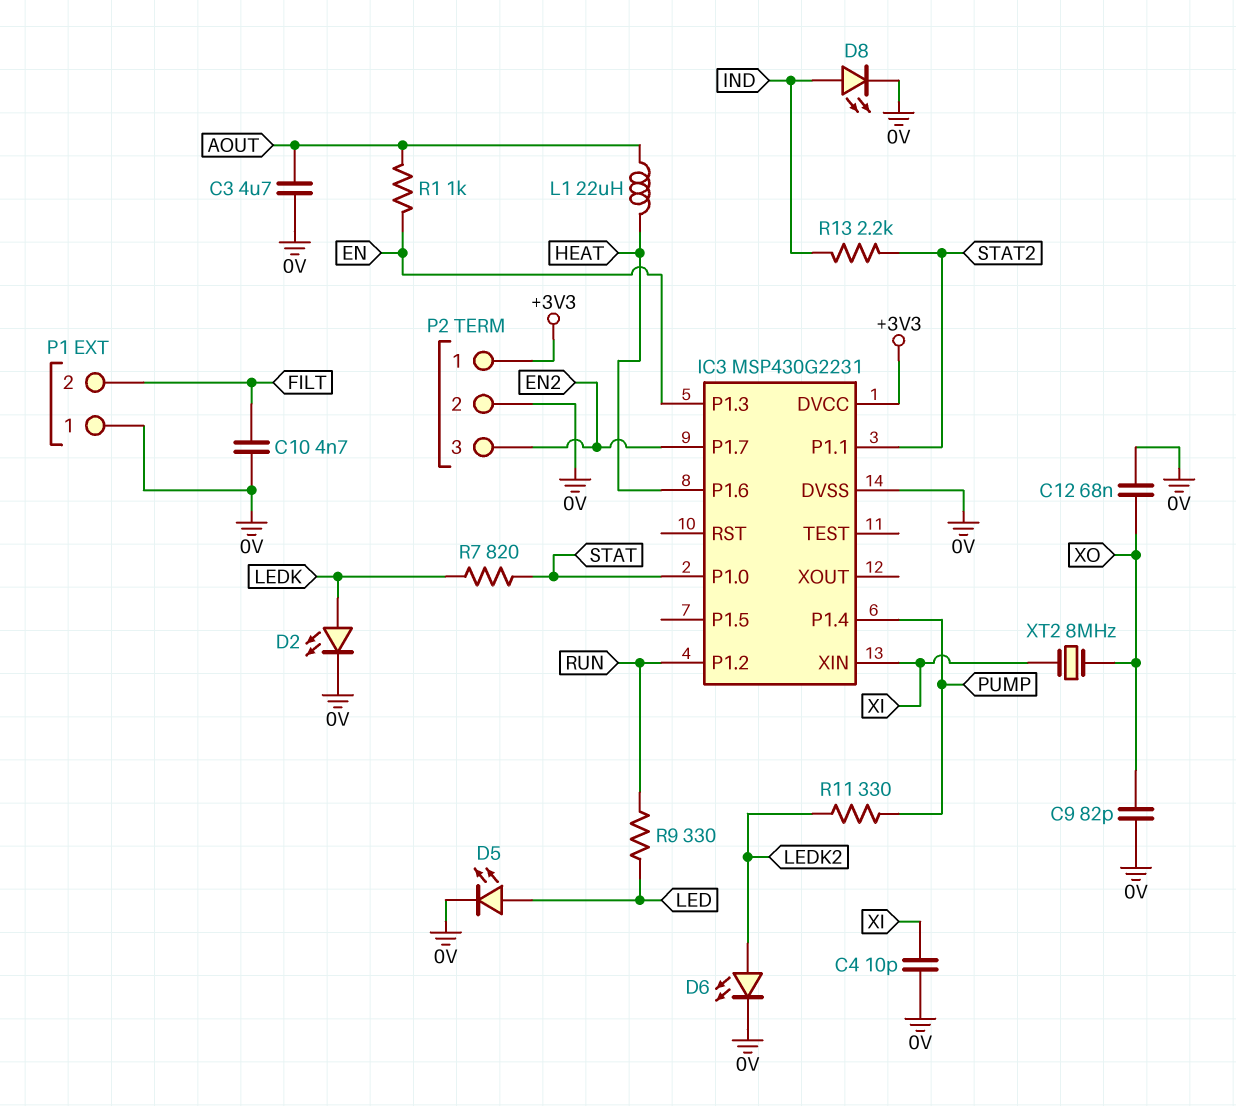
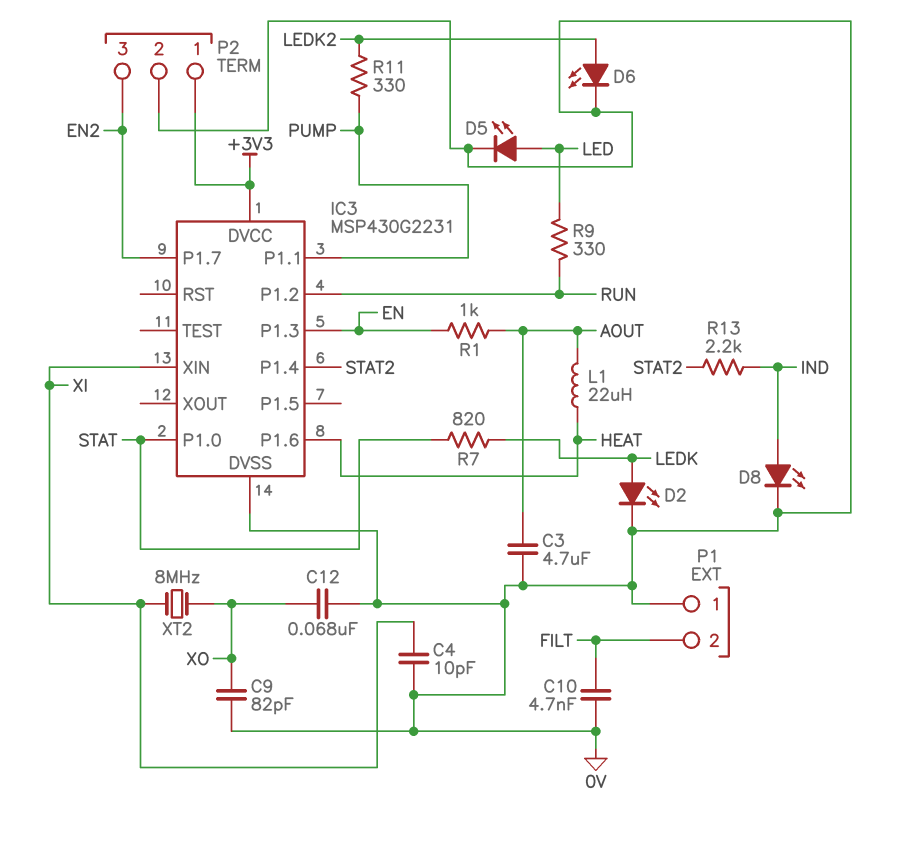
IC3 pin P1.1: STAT2 -> PUMP
IC3 pin P1.4: PUMP -> STAT2

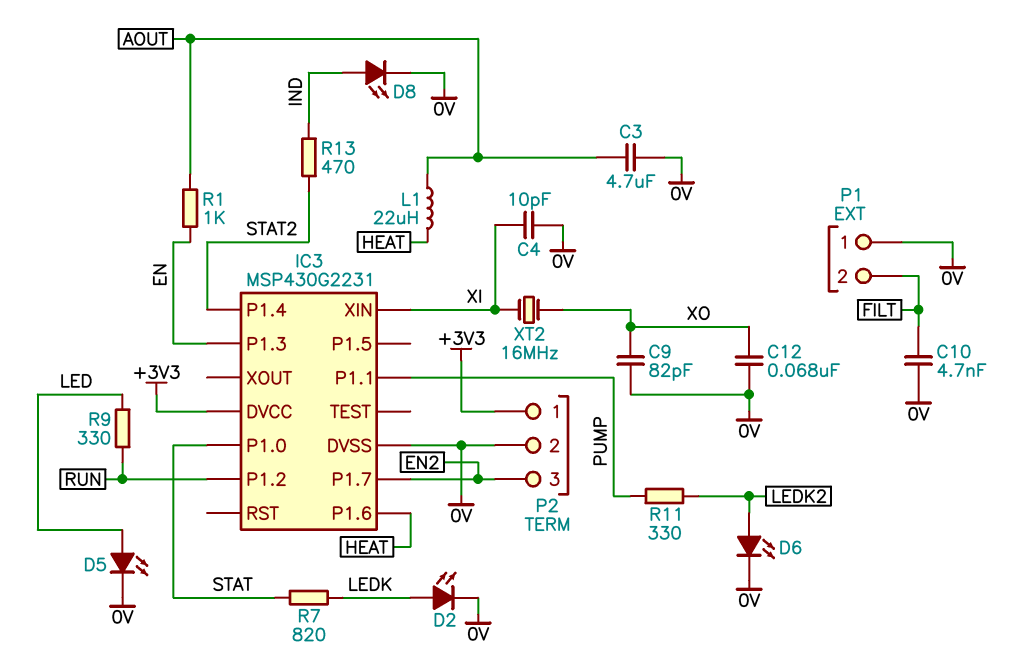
R13: 2.2k (IND, STAT2) -> 470 (IND, STAT2)
XT2: 8MHz (XI, XO) -> 16MHz (XI, XO)

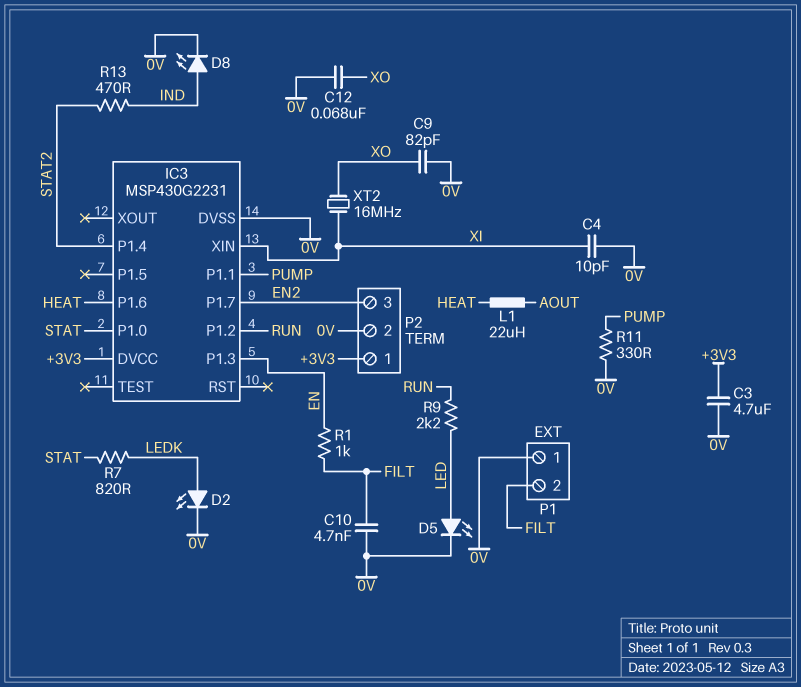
C3: 4.7uF (0V, AOUT) -> 4.7uF (+3V3, 0V)
D6: LED (A LEDK2, K 0V) -> none
R1: 1k (AOUT, EN) -> 1k (EN, FILT)
R9: 330 (LED, RUN) -> 2.2k (LED, RUN)
R11: 330 (LEDK2, PUMP) -> 330 (0V, PUMP)

